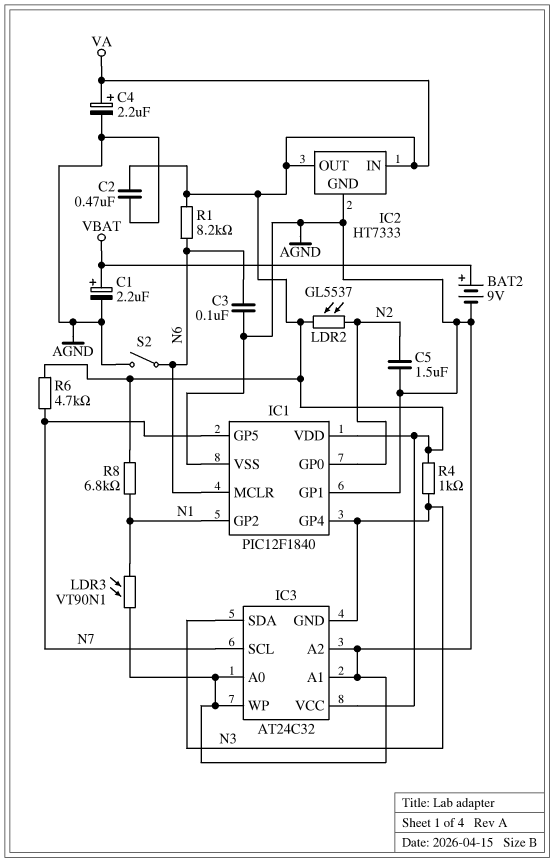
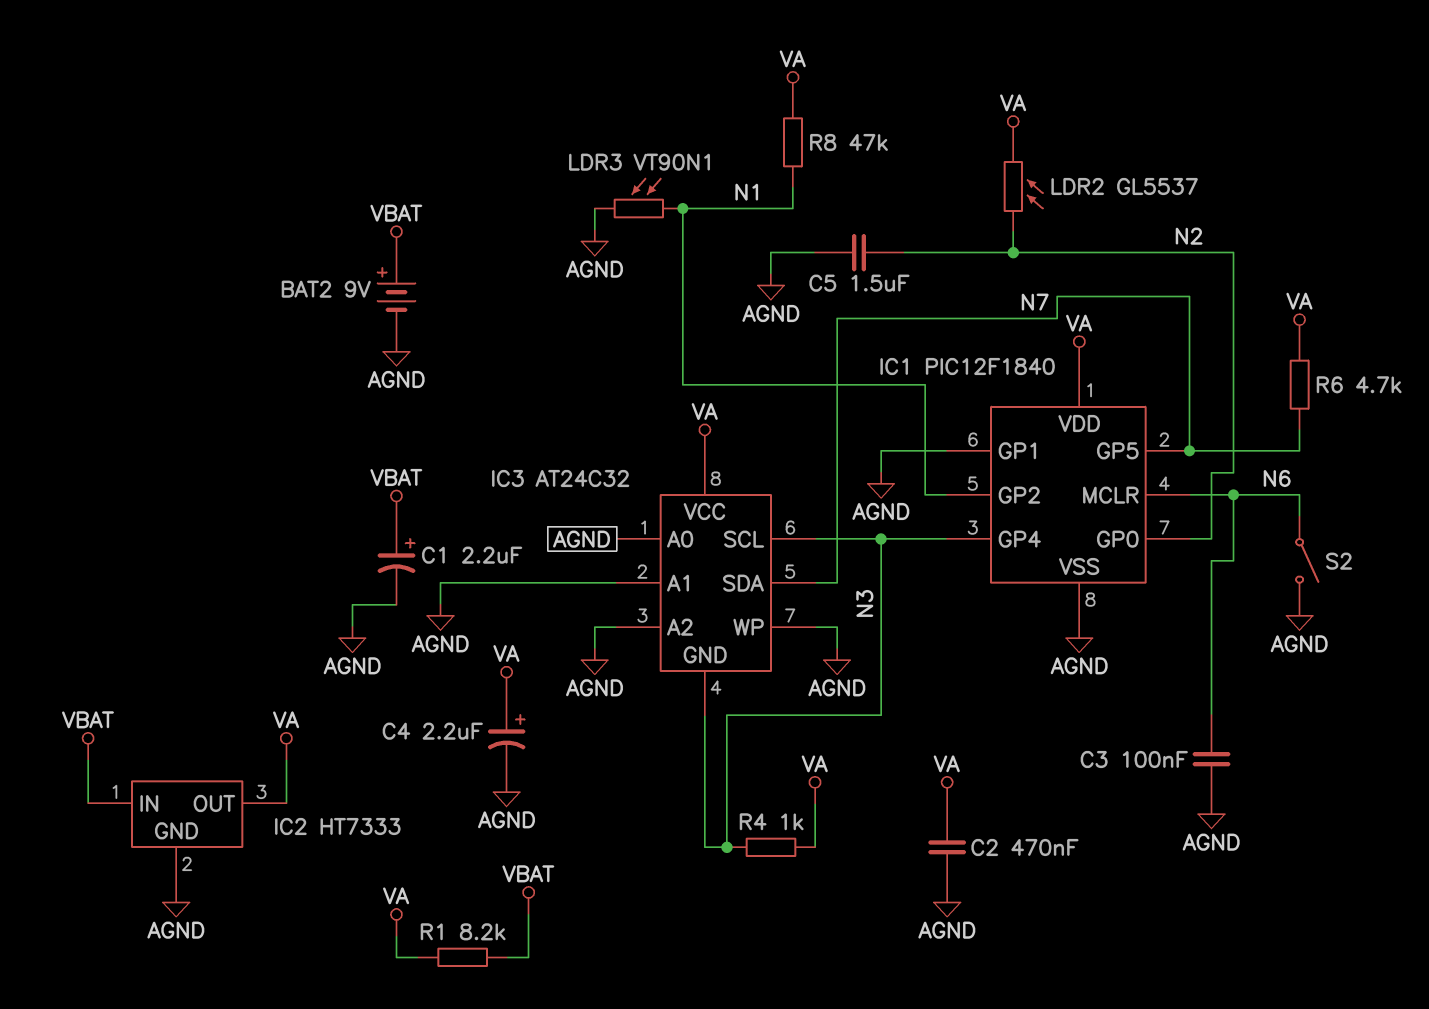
IC2 pin IN: VA -> VBAT
IC3 pin SCL: N7 -> N3
IC3 pin SDA: N3 -> N7
R1: 8.2k (N6, VA) -> 8.2k (VA, VBAT)
R8: 6.8k (N1, VA) -> 47k (N1, VA)

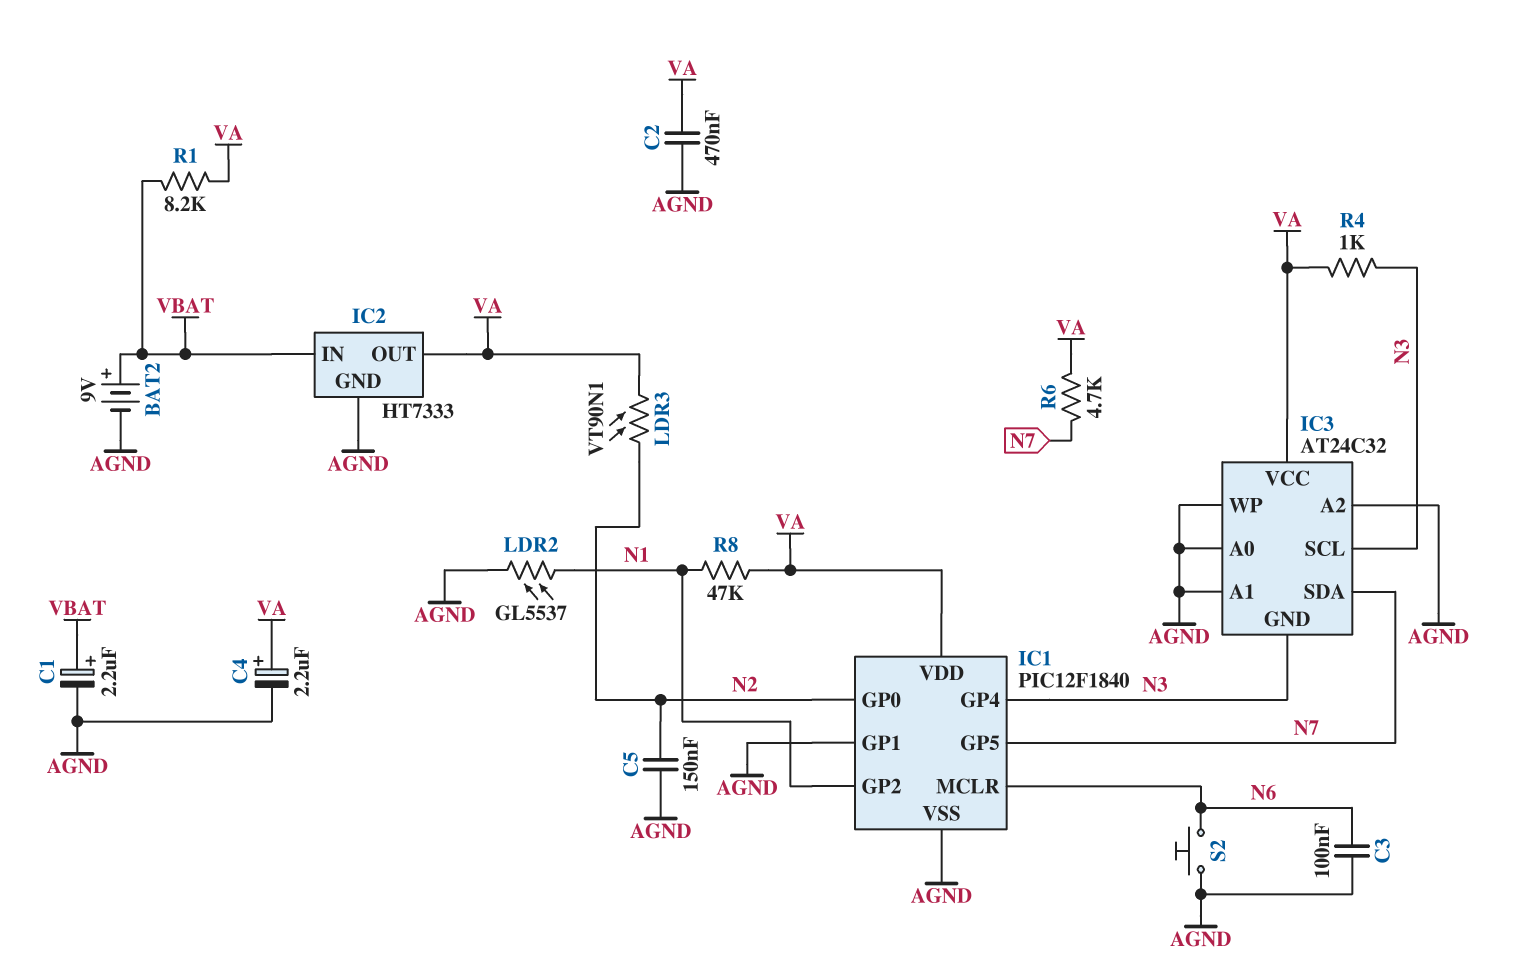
C5: 1.5uF (AGND, N2) -> 150nF (AGND, N2)
LDR2: GL5537 (N2, VA) -> GL5537 (AGND, N1)
LDR3: VT90N1 (AGND, N1) -> VT90N1 (N2, VA)
S2: switch (AGND, N6) -> button (AGND, N6)

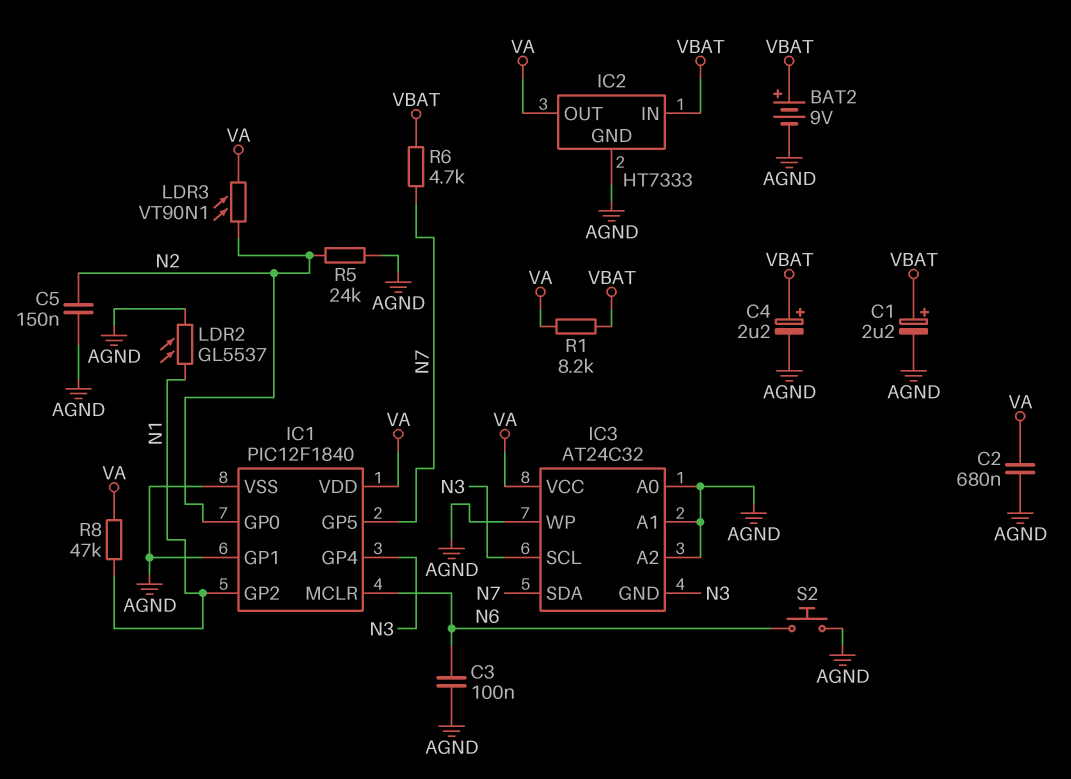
C2: 470nF (AGND, VA) -> 680nF (AGND, VA)
C4: 2.2uF (plus VA, minus AGND) -> 2.2uF (plus VBAT, minus AGND)
R4: 1k (N3, VA) -> none
R5: none -> 24k (AGND, N2)
R6: 4.7k (N7, VA) -> 4.7k (N7, VBAT)

